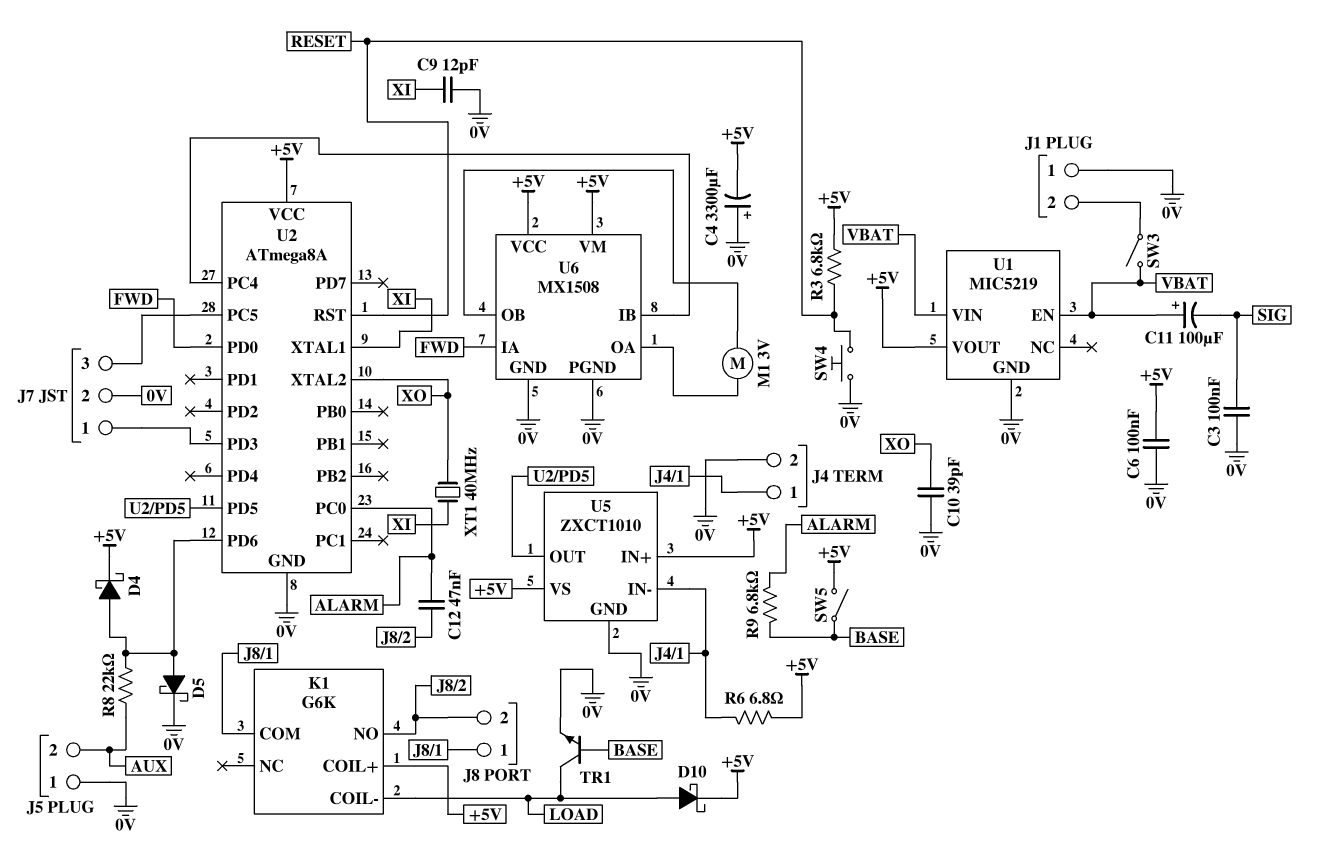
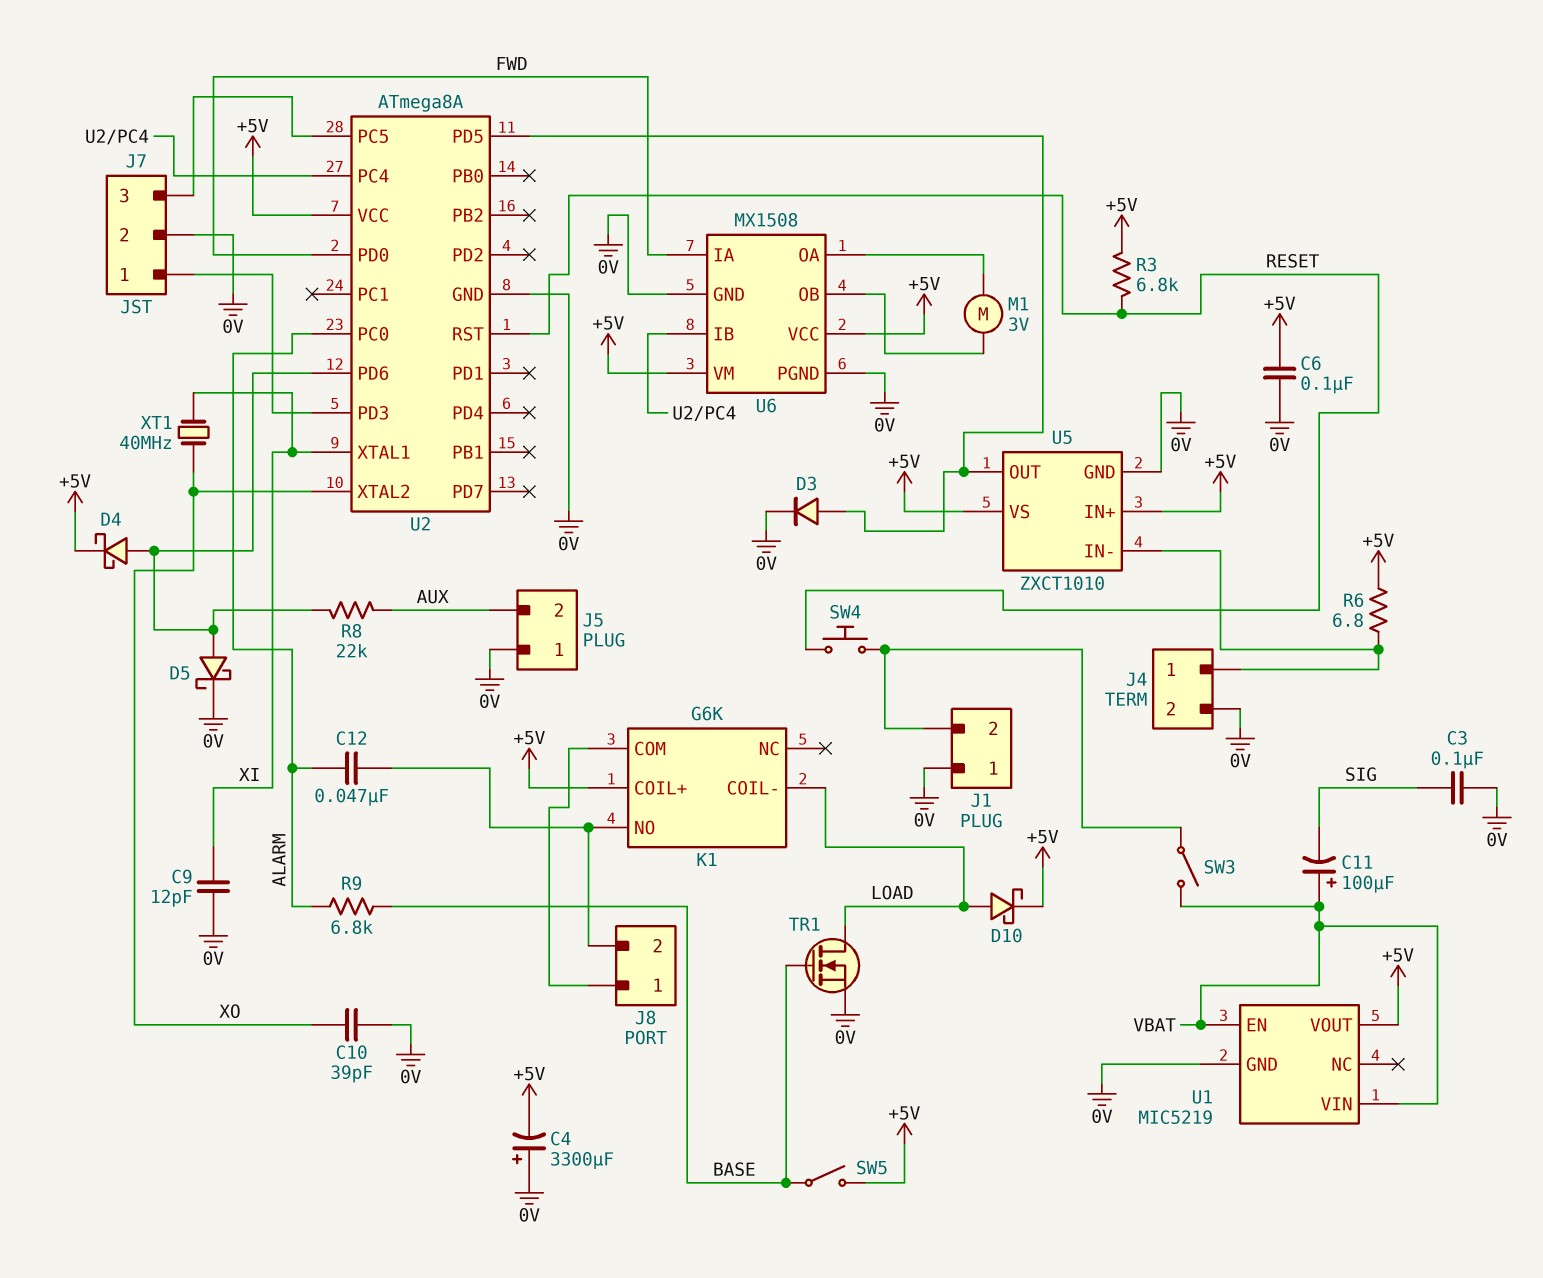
D3: none -> diode (A U2/PD5, K 0V)
SW4: button (0V, RESET) -> button (J1/2, RESET)
TR1: NPN (B BASE, C LOAD, E 0V) -> NMOS (G BASE, D LOAD, S 0V)

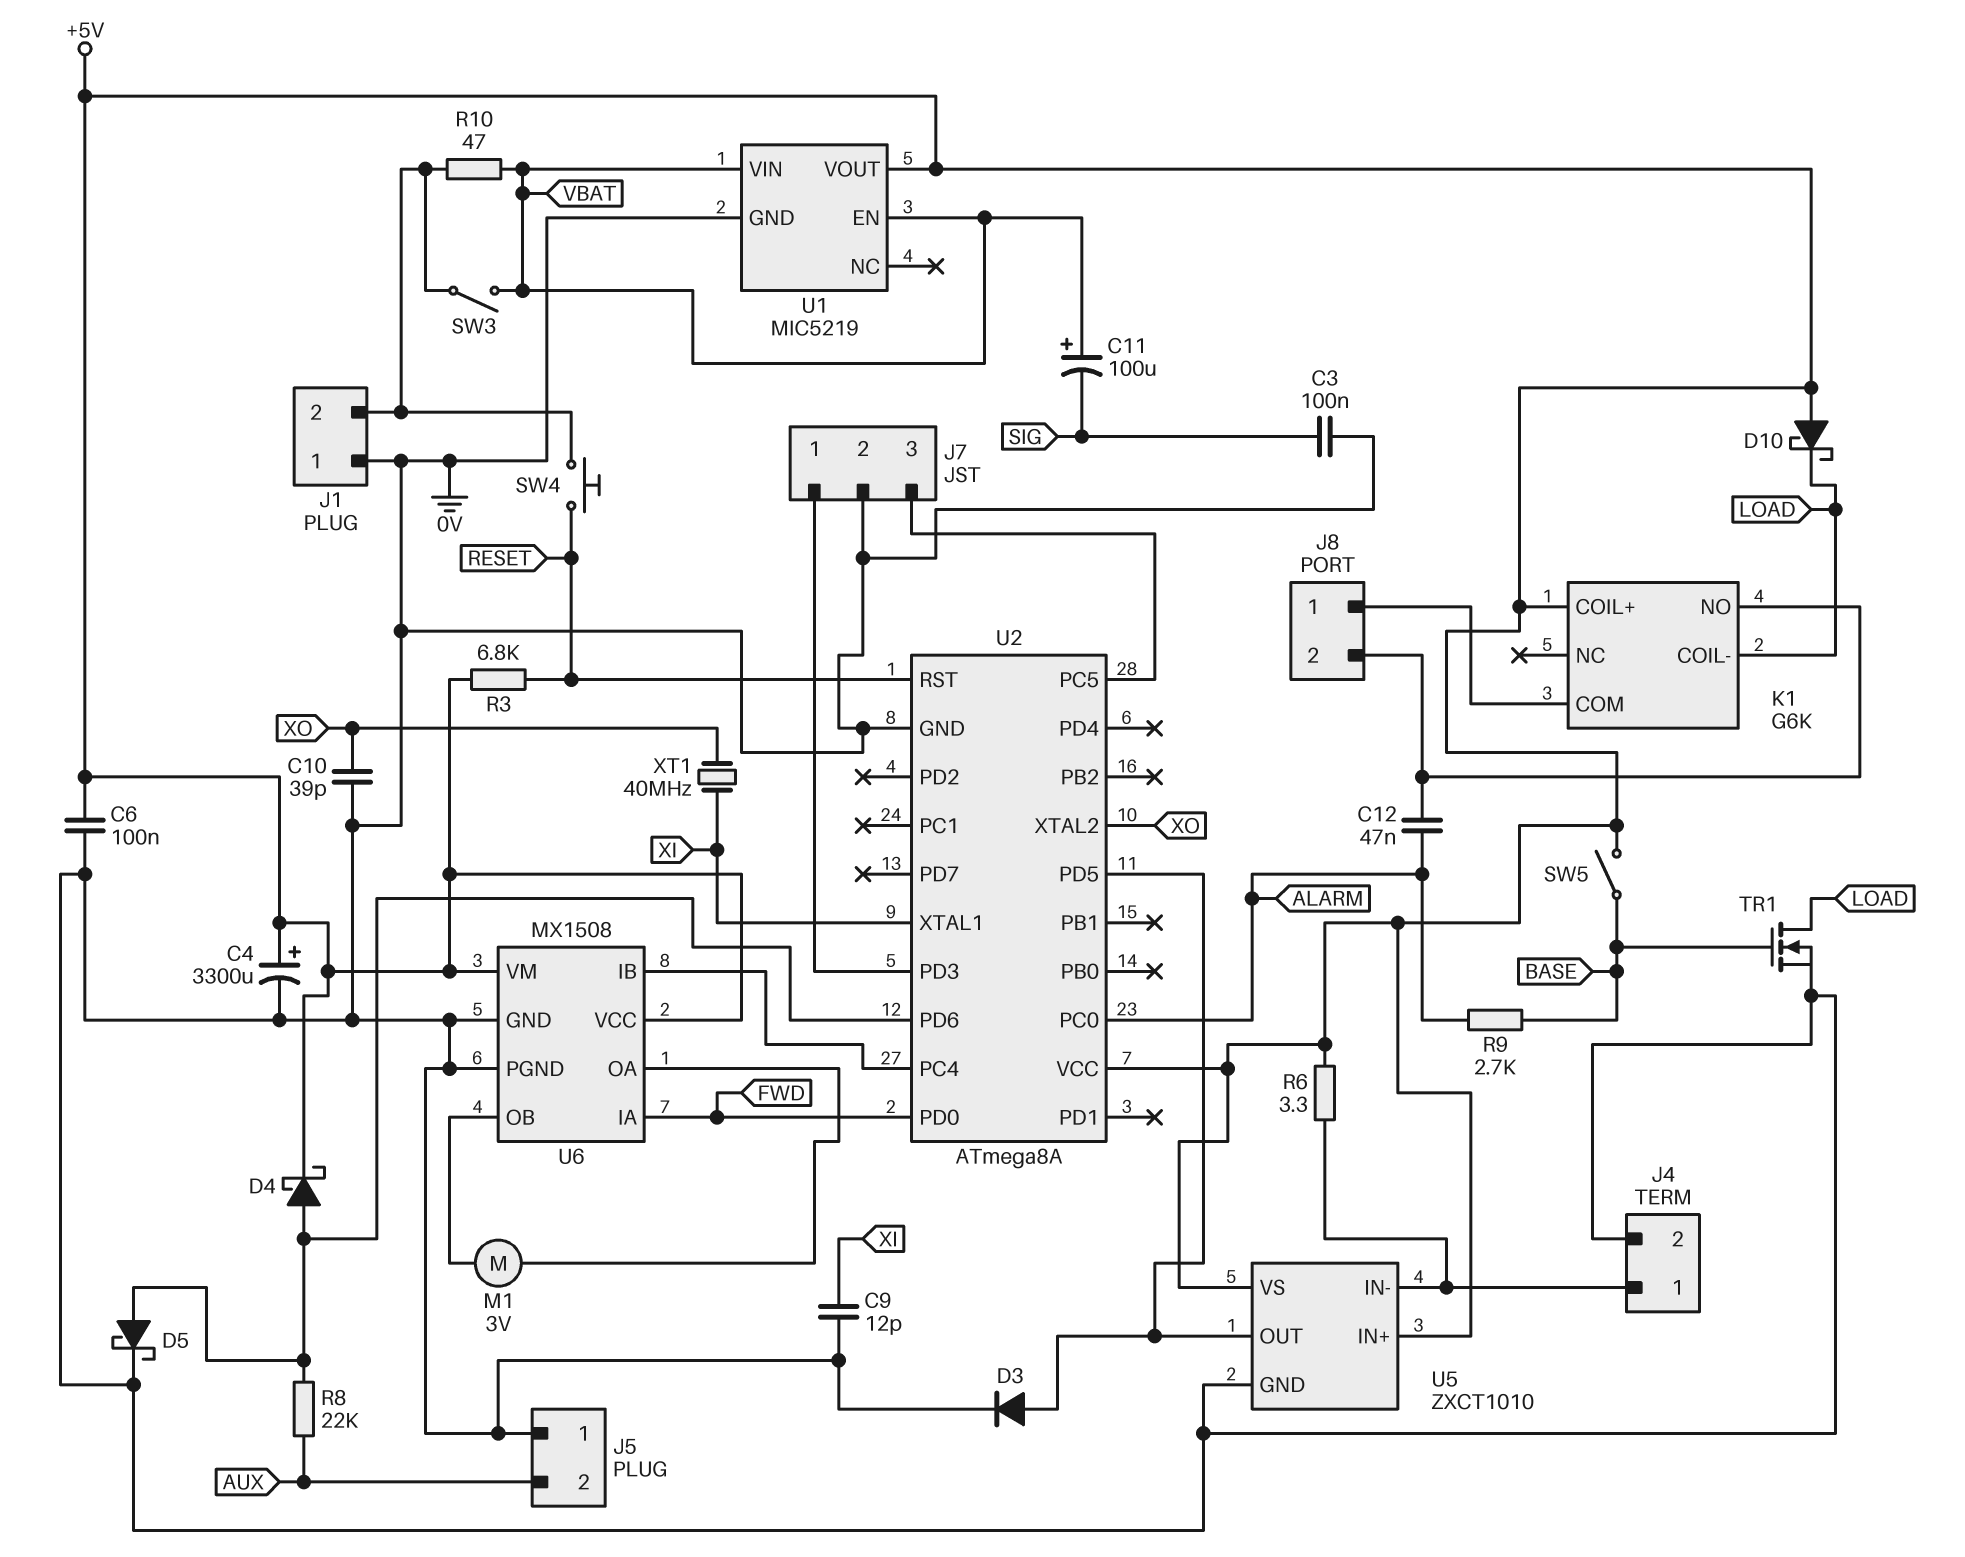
C4: 3300uF (plus 0V, minus +5V) -> 3300uF (plus +5V, minus 0V)
D10: schottky (A LOAD, K +5V) -> schottky (A +5V, K LOAD)
R6: 6.8 (+5V, J4/1) -> 3.3 (+5V, J4/1)
R9: 6.8k (ALARM, BASE) -> 2.7k (ALARM, BASE)
R10: none -> 47 (J1/2, VBAT)

